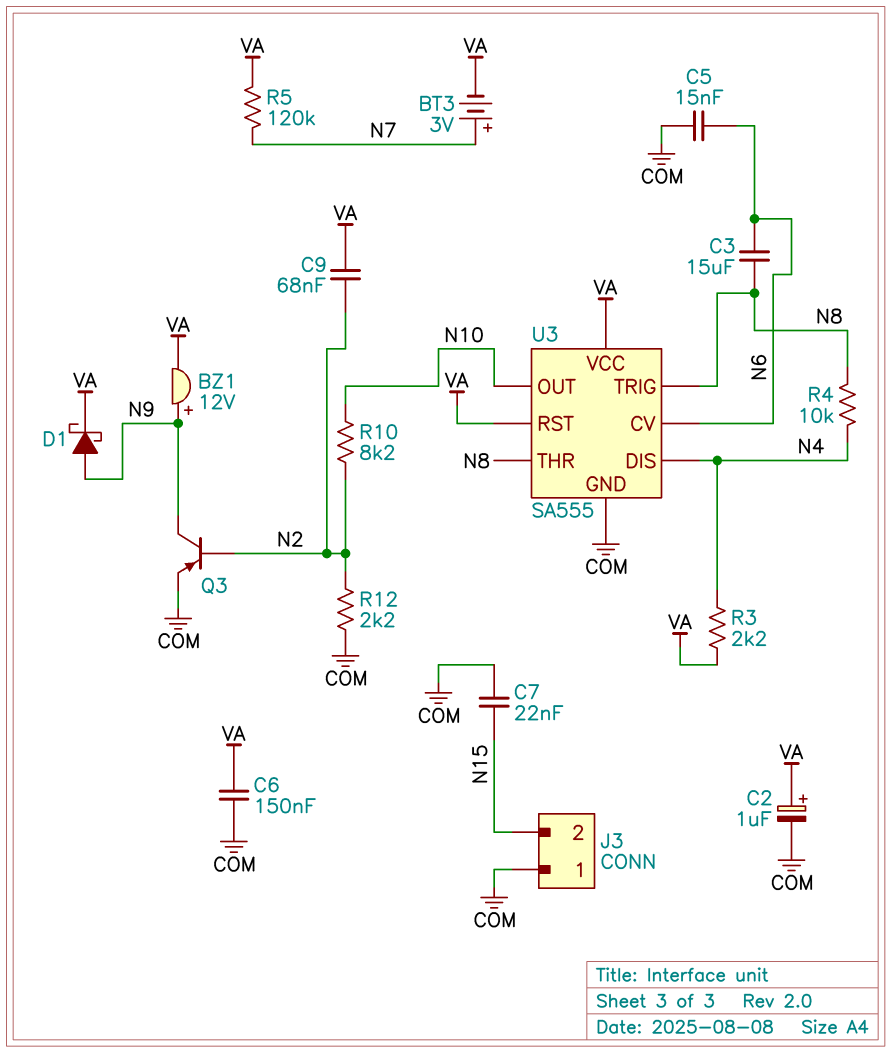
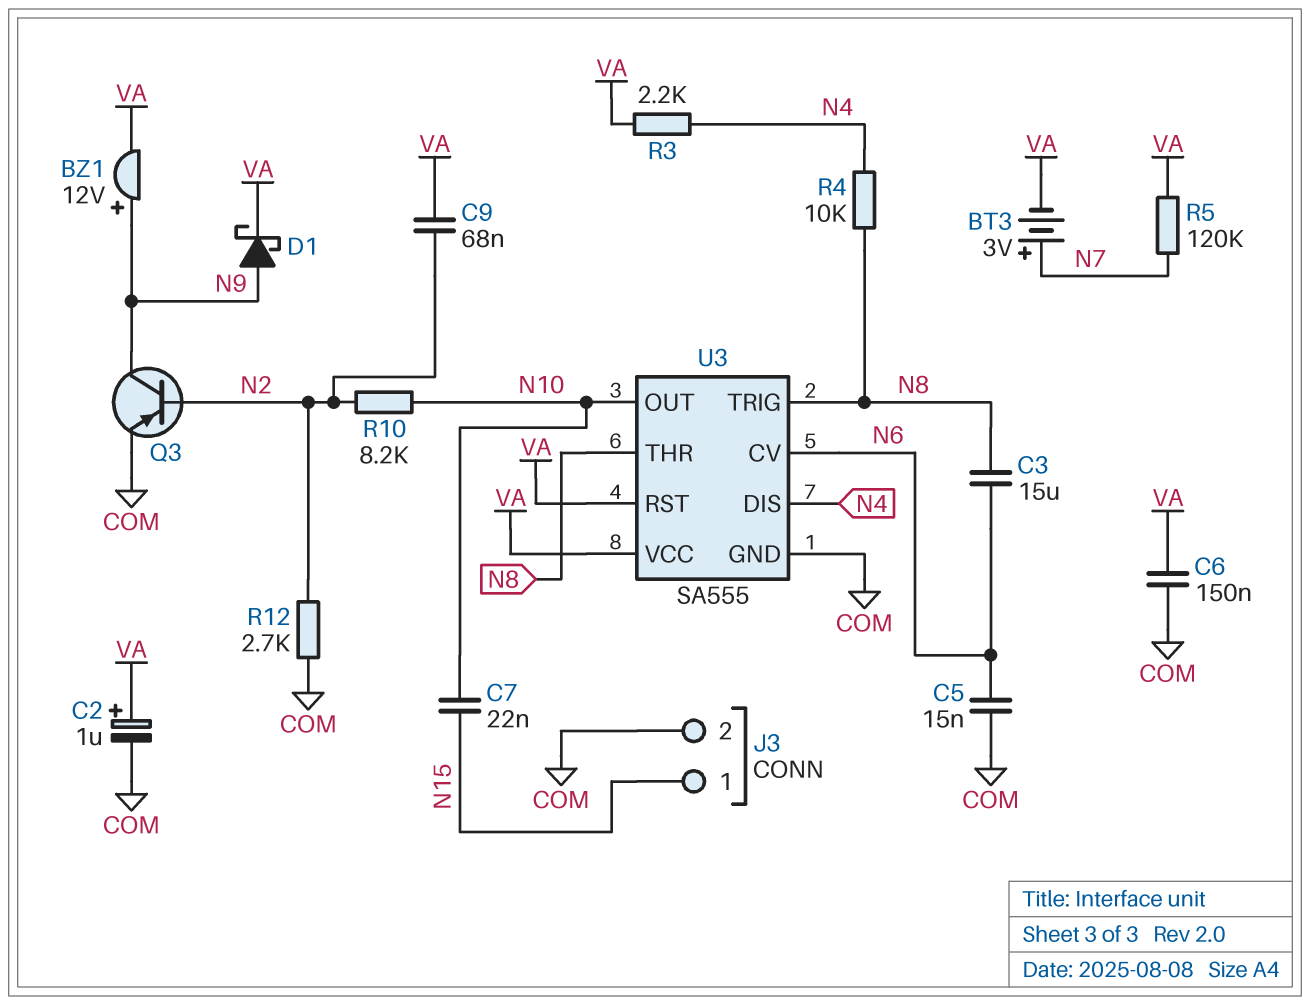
C7: 22nF (COM, N15) -> 22nF (N10, N15)
J3 pin 1: COM -> N15
J3 pin 2: N15 -> COM
R12: 2.2k (COM, N2) -> 2.7k (COM, N2)

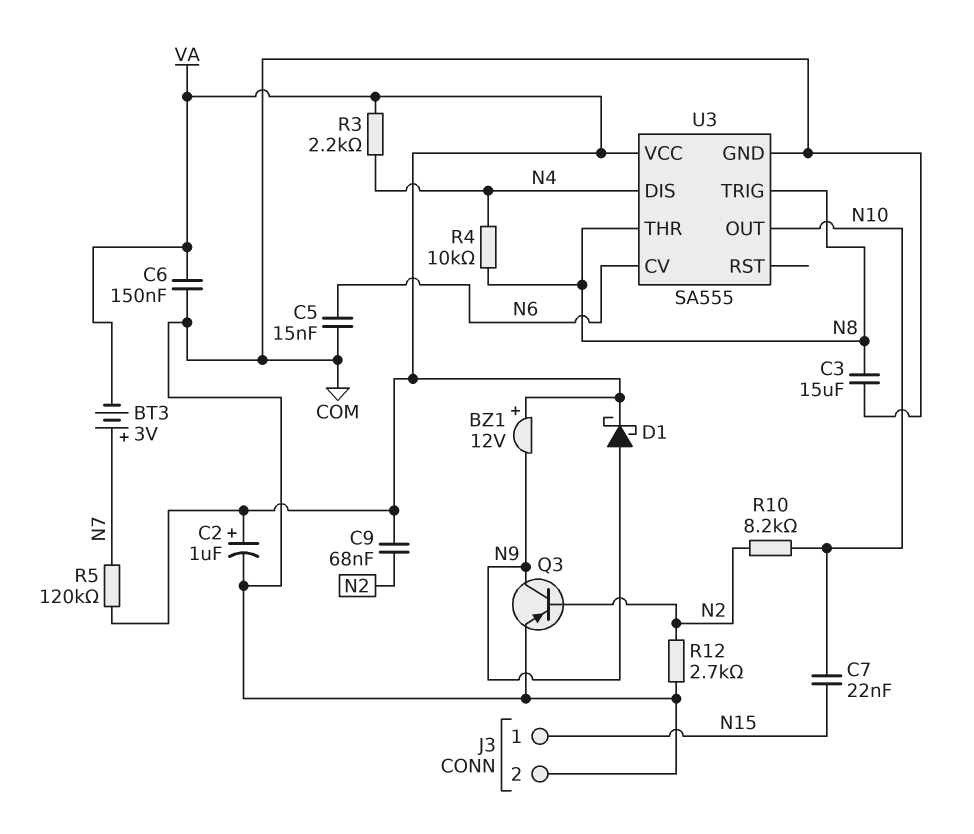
BZ1: buzzer 12V (plus N9, minus VA) -> buzzer 12V (plus VA, minus N9)
C3: 15uF (N6, N8) -> 15uF (COM, N8)
U3 pin RST: VA -> none

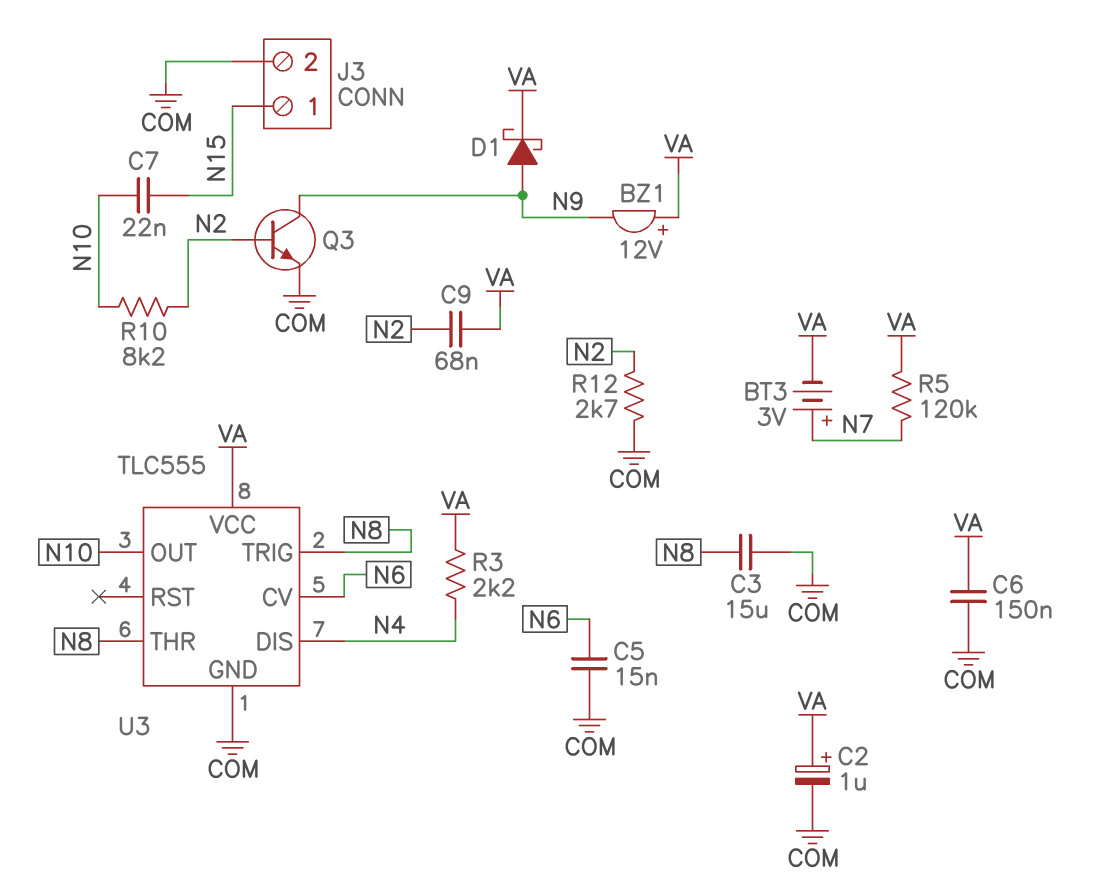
Q3: PNP (B N2, C N9, E COM) -> NPN (B N2, C N9, E COM)
R4: 10k (N4, N8) -> none
U3: SA555 -> TLC555

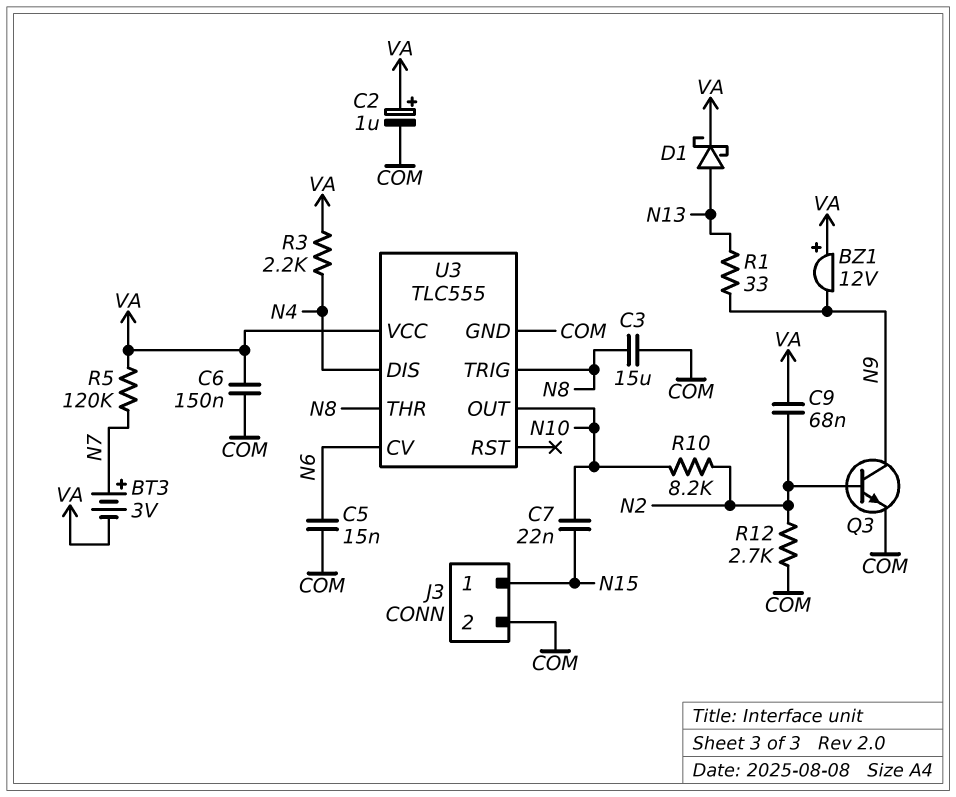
D1: schottky (A N9, K VA) -> schottky (A N13, K VA)
R1: none -> 33 (N9, N13)

